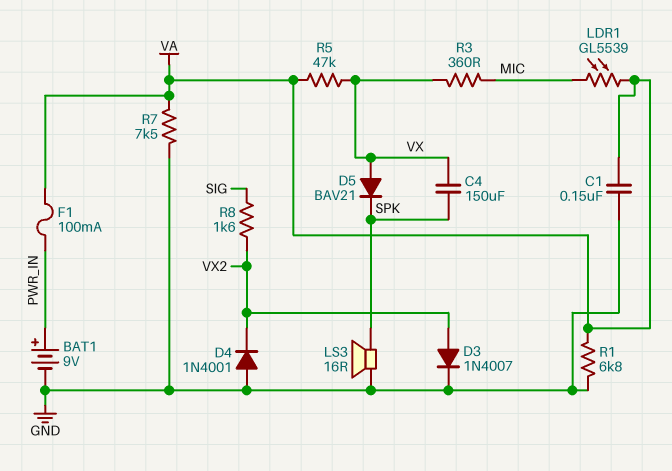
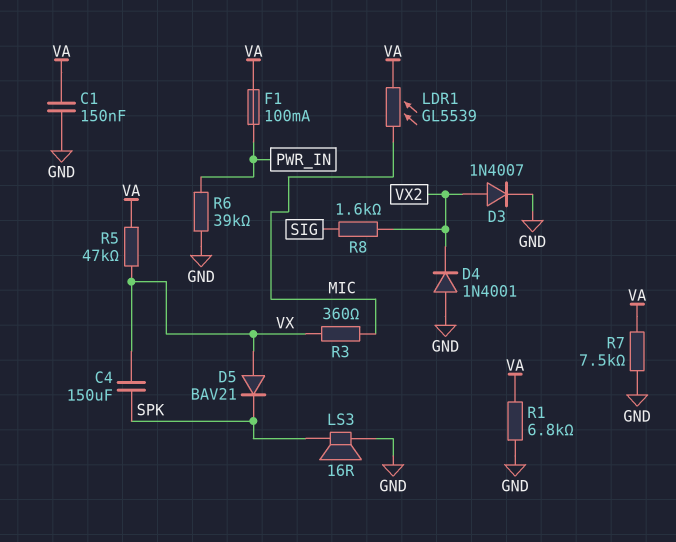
BAT1: 9V (plus PWR_IN, minus GND) -> none
R6: none -> 39k (GND, PWR_IN)

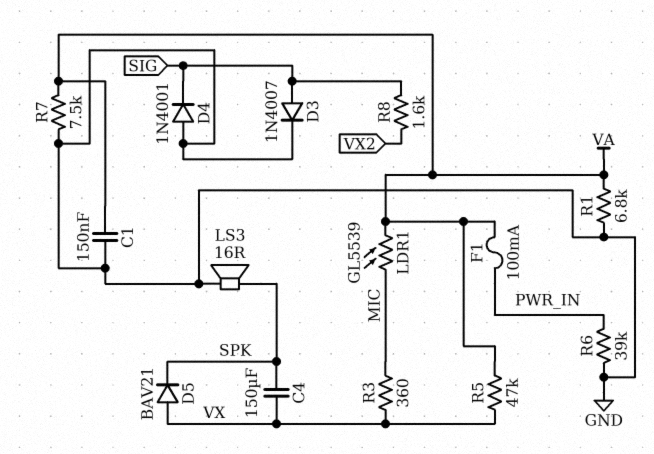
D3: diode 1N4007 (A VX2, K GND) -> diode 1N4007 (A SIG, K GND)
D4: diode 1N4001 (A GND, K VX2) -> diode 1N4001 (A GND, K SIG)

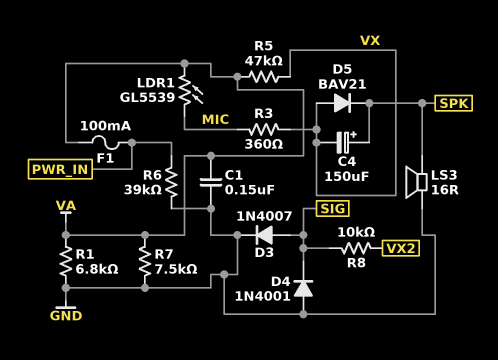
C4: 150uF (SPK, VX) -> 150uF (plus SPK, minus VX)
R8: 1.6k (SIG, VX2) -> 10k (SIG, VX2)

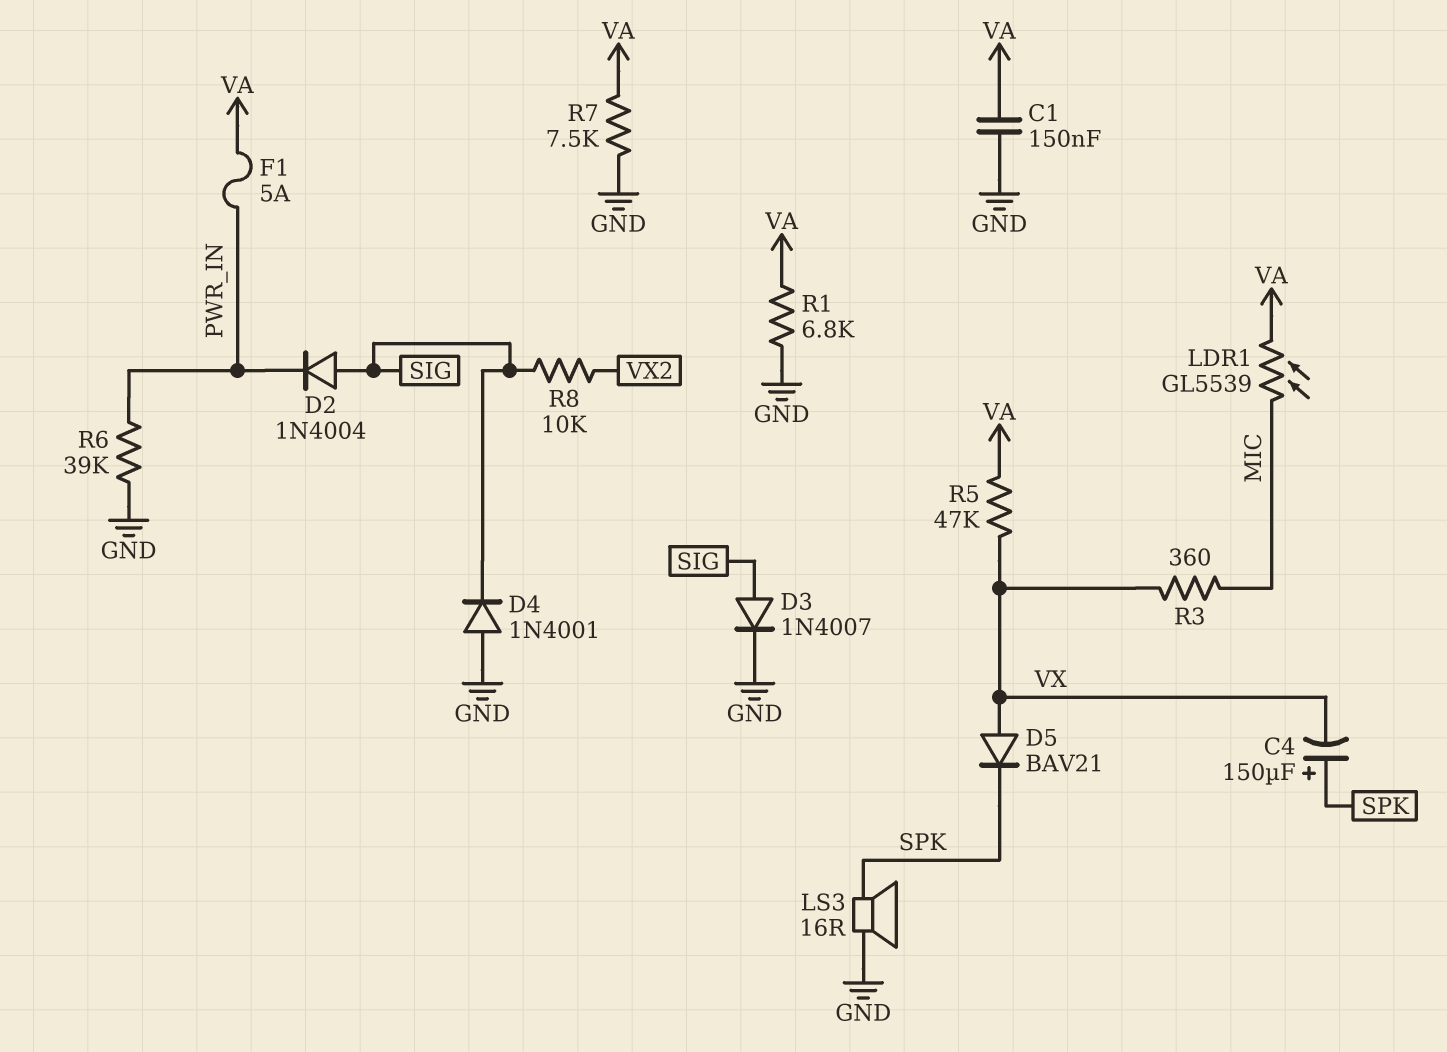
D2: none -> diode 1N4004 (A SIG, K PWR_IN)
F1: 100mA (PWR_IN, VA) -> 5A (PWR_IN, VA)

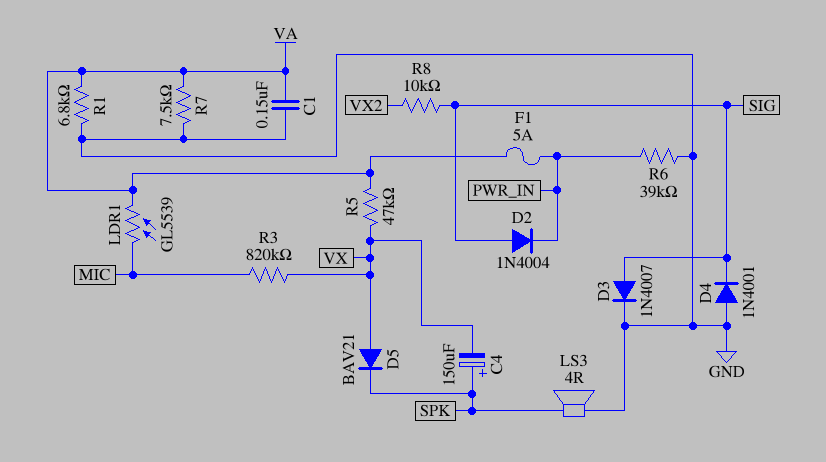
LS3: speaker 16R (GND, SPK) -> speaker 4R (GND, SPK)
R3: 360 (MIC, VX) -> 820k (MIC, VX)

